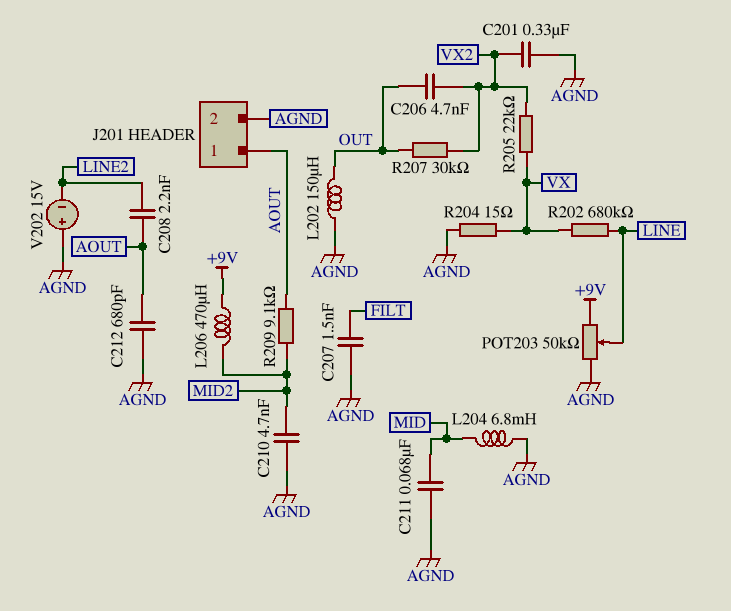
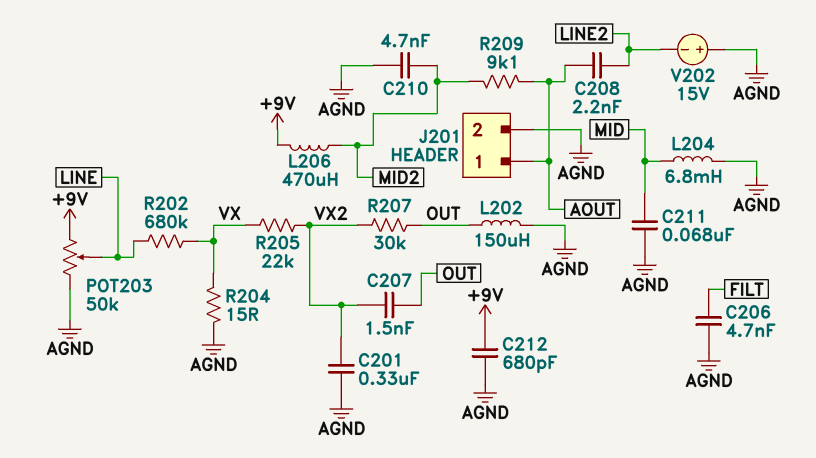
C206: 4.7nF (OUT, VX2) -> 4.7nF (AGND, FILT)
C207: 1.5nF (AGND, FILT) -> 1.5nF (OUT, VX2)
C212: 680pF (AGND, AOUT) -> 680pF (+9V, AGND)

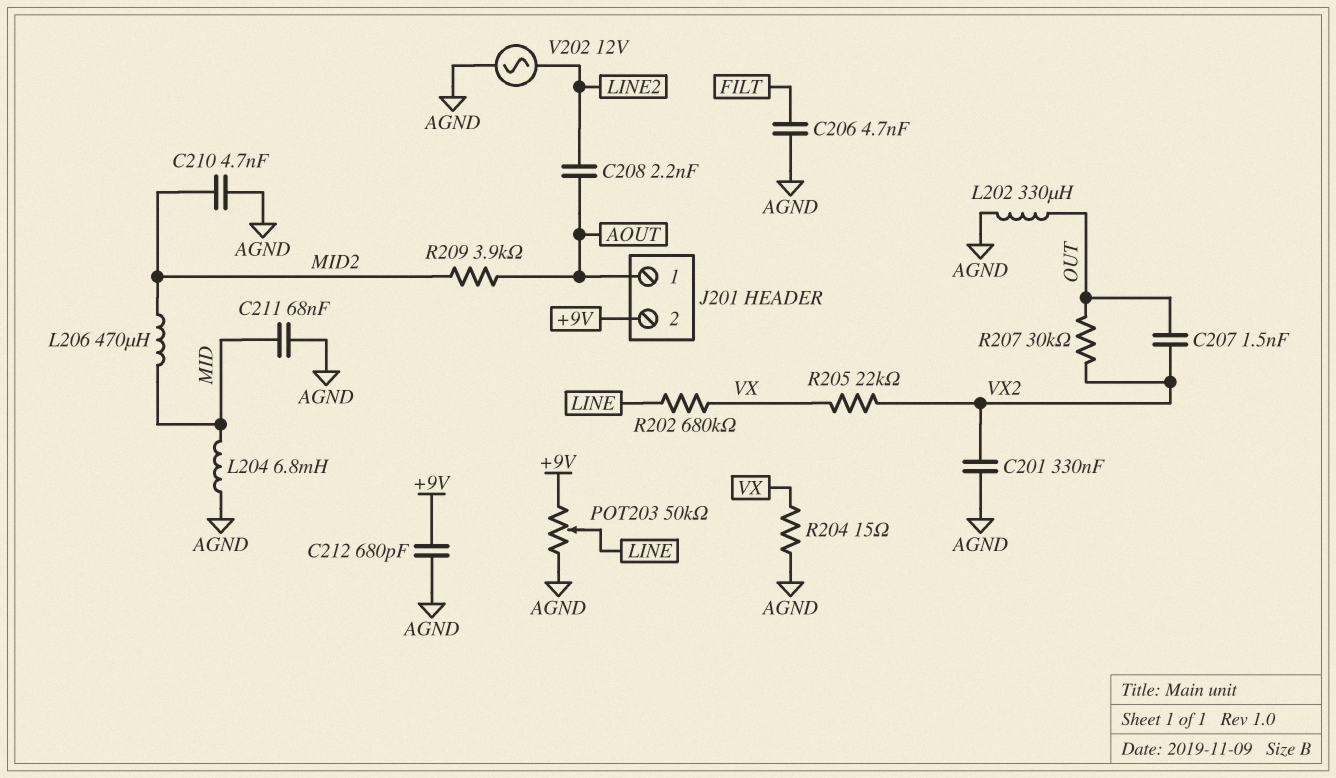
J201 pin 2: AGND -> +9V
L202: 150uH (AGND, OUT) -> 330uH (AGND, OUT)
L206: 470uH (+9V, MID2) -> 470uH (MID, MID2)
R209: 9.1k (AOUT, MID2) -> 3.9k (AOUT, MID2)
V202: 15V (plus AGND, minus LINE2) -> AC 12V (AGND, LINE2)

